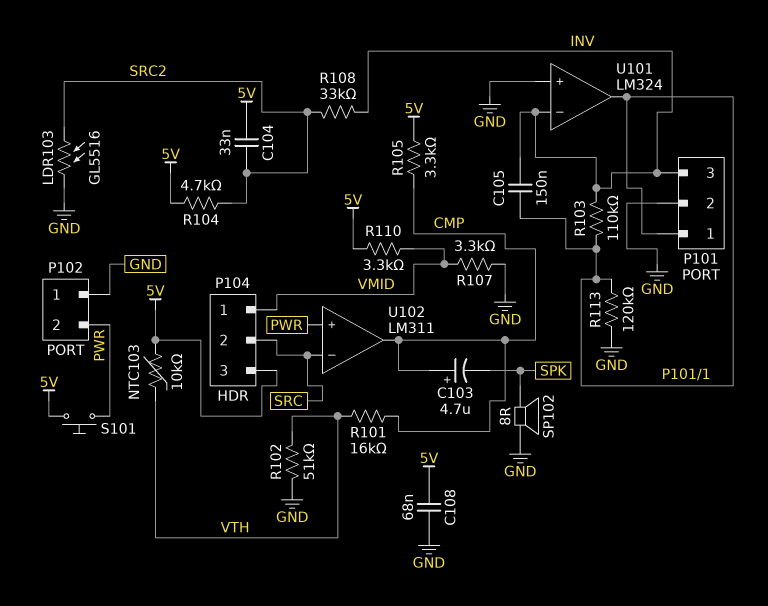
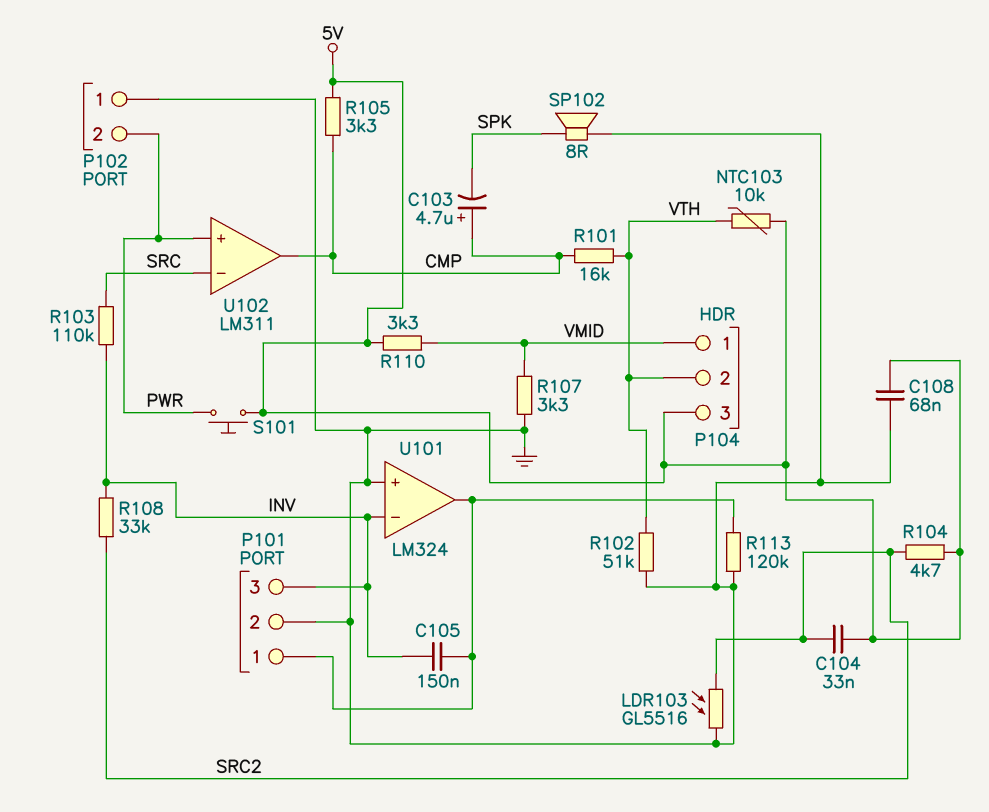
P104 pin 2: SRC -> VTH
R103: 110k (INV, P101/1) -> 110k (INV, SRC)

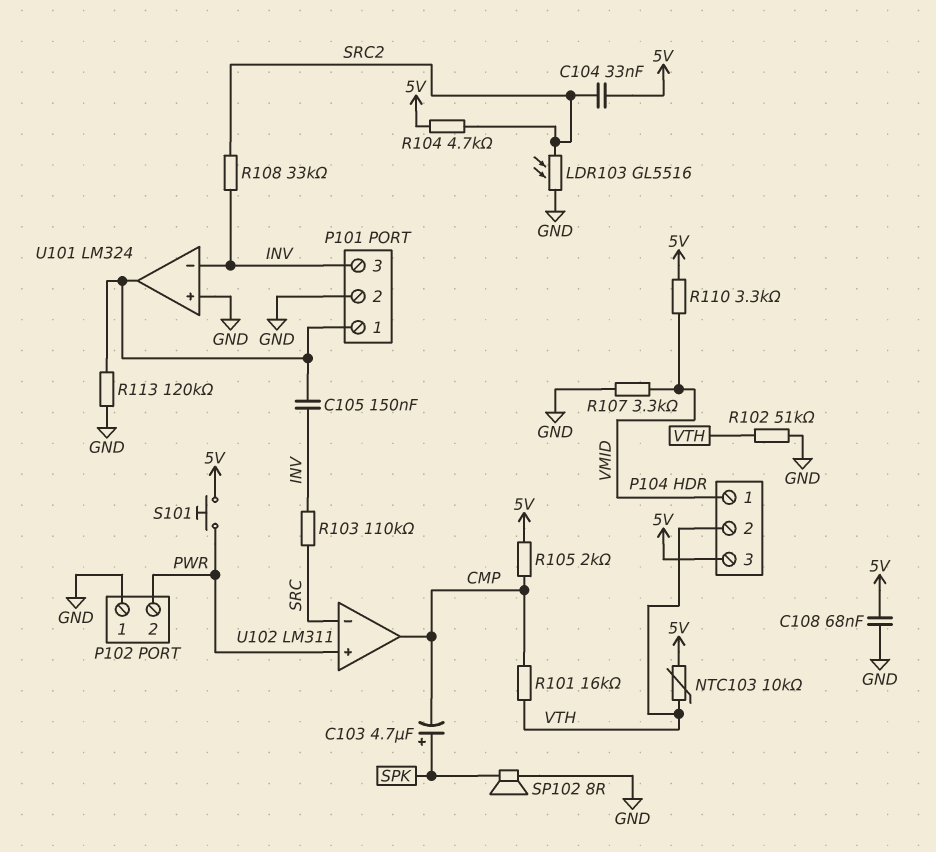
C103: 4.7uF (plus CMP, minus SPK) -> 4.7uF (plus SPK, minus CMP)
R105: 3.3k (5V, CMP) -> 2k (5V, CMP)

